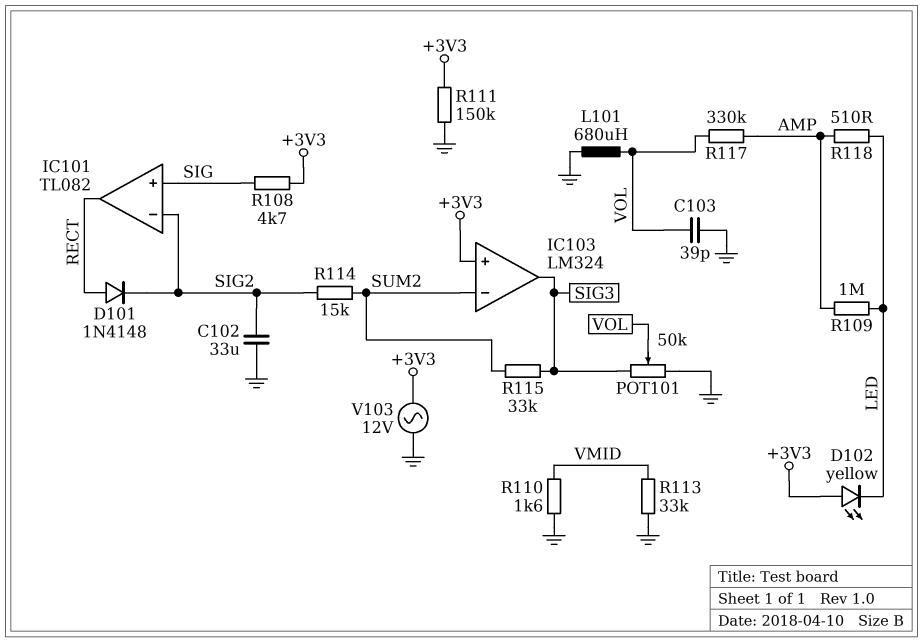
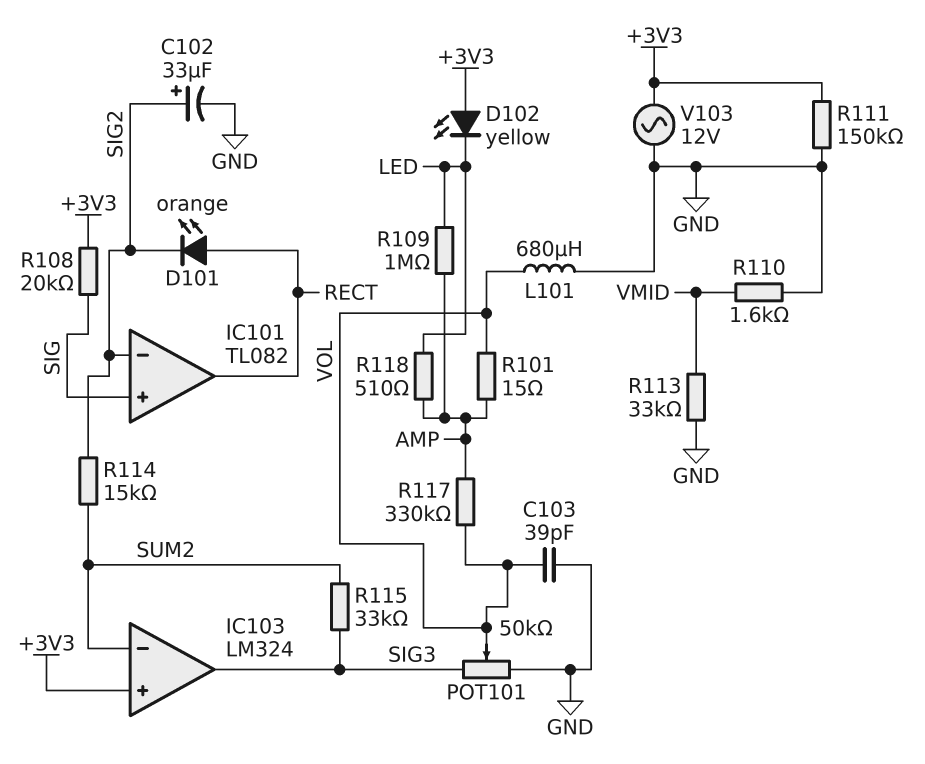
C102: 33uF (GND, SIG2) -> 33uF (plus SIG2, minus GND)
D101: diode 1N4148 (A RECT, K SIG2) -> LED orange (A RECT, K SIG2)
R101: none -> 15 (AMP, VOL)
R108: 4.7k (+3V3, SIG) -> 20k (+3V3, SIG)

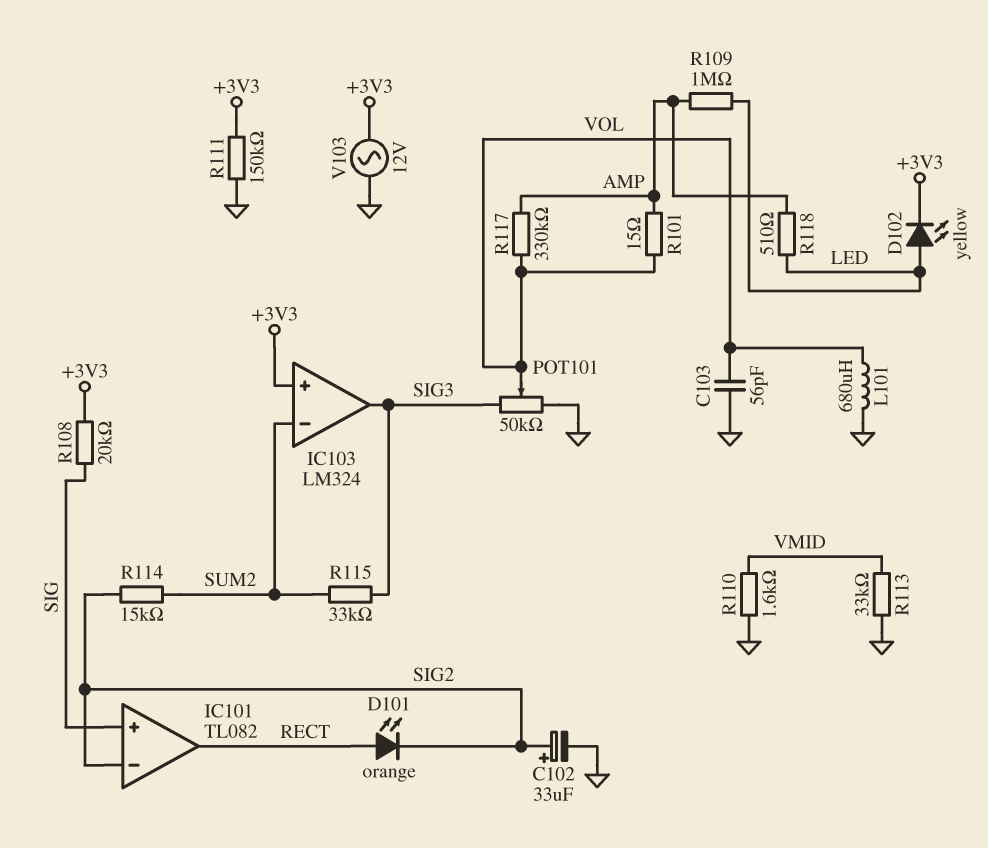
C103: 39pF (GND, VOL) -> 56pF (GND, VOL)
D102: LED yellow (A +3V3, K LED) -> LED yellow (A LED, K +3V3)

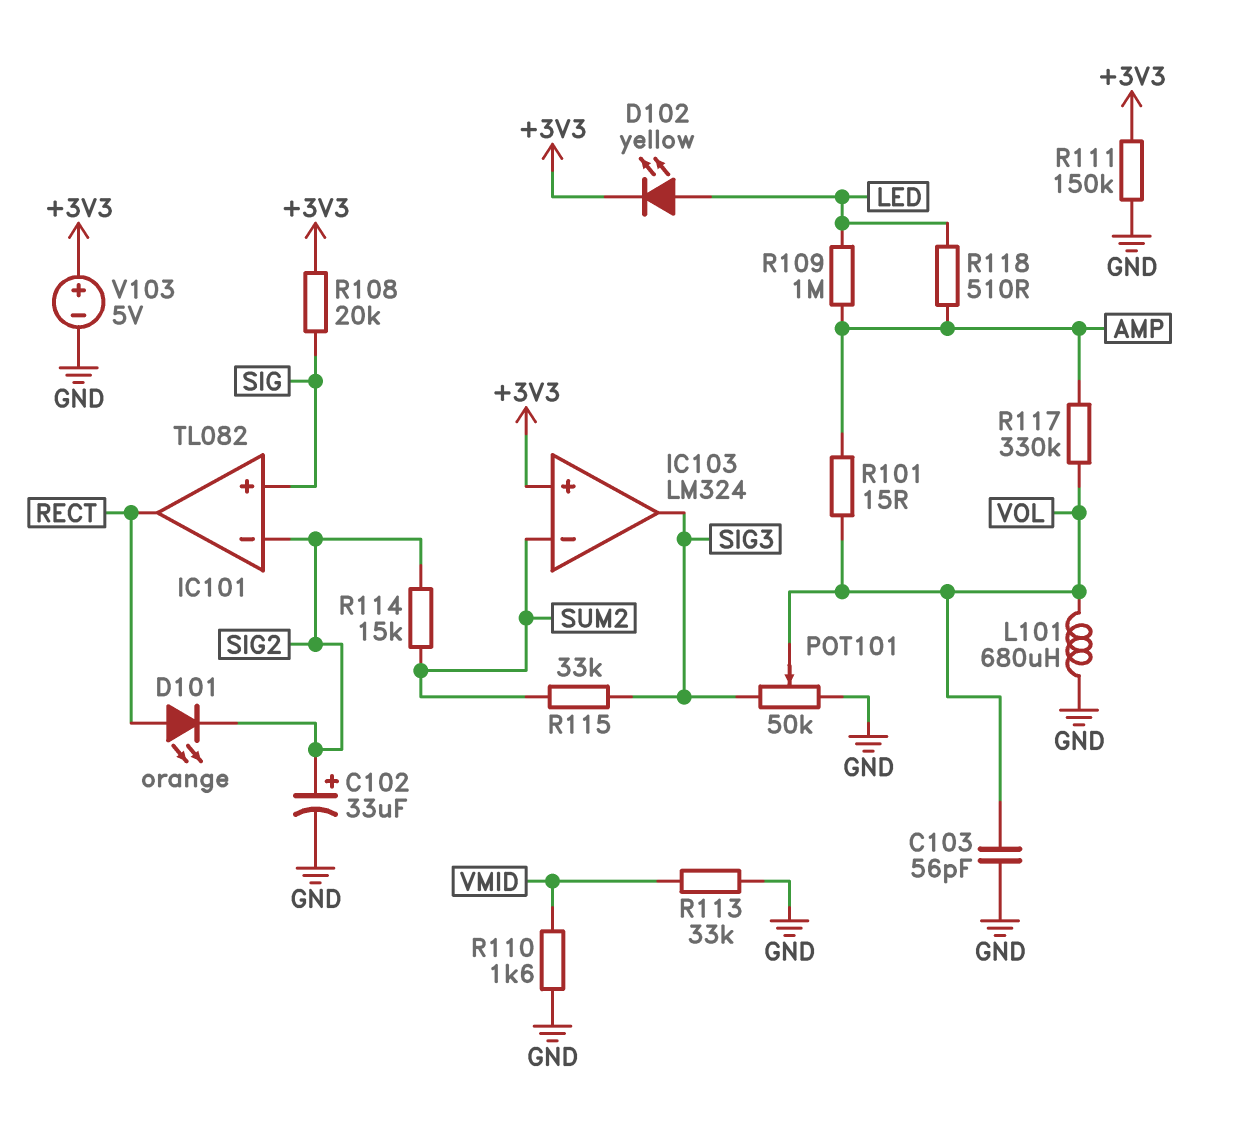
V103: AC 12V (+3V3, GND) -> 5V (plus +3V3, minus GND)

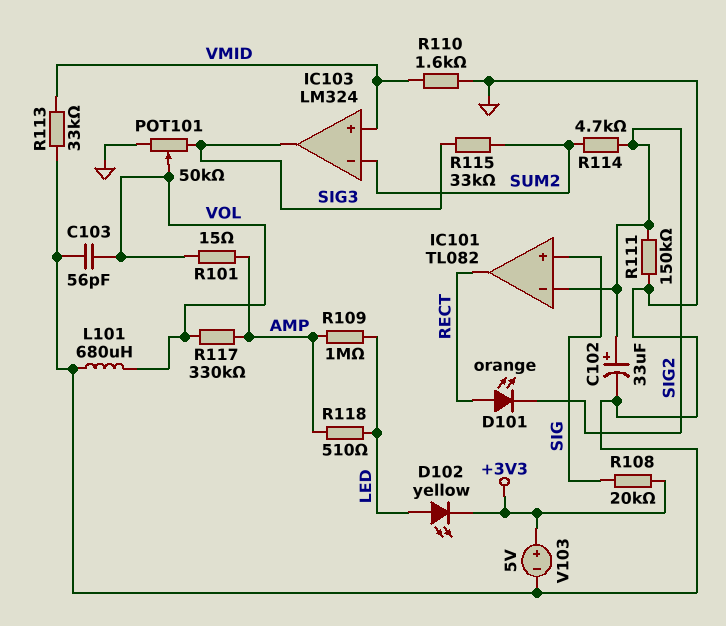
IC103 pin in+: +3V3 -> VMID
R111: 150k (+3V3, GND) -> 150k (GND, SIG2)
R114: 15k (SIG2, SUM2) -> 4.7k (SIG2, SUM2)

